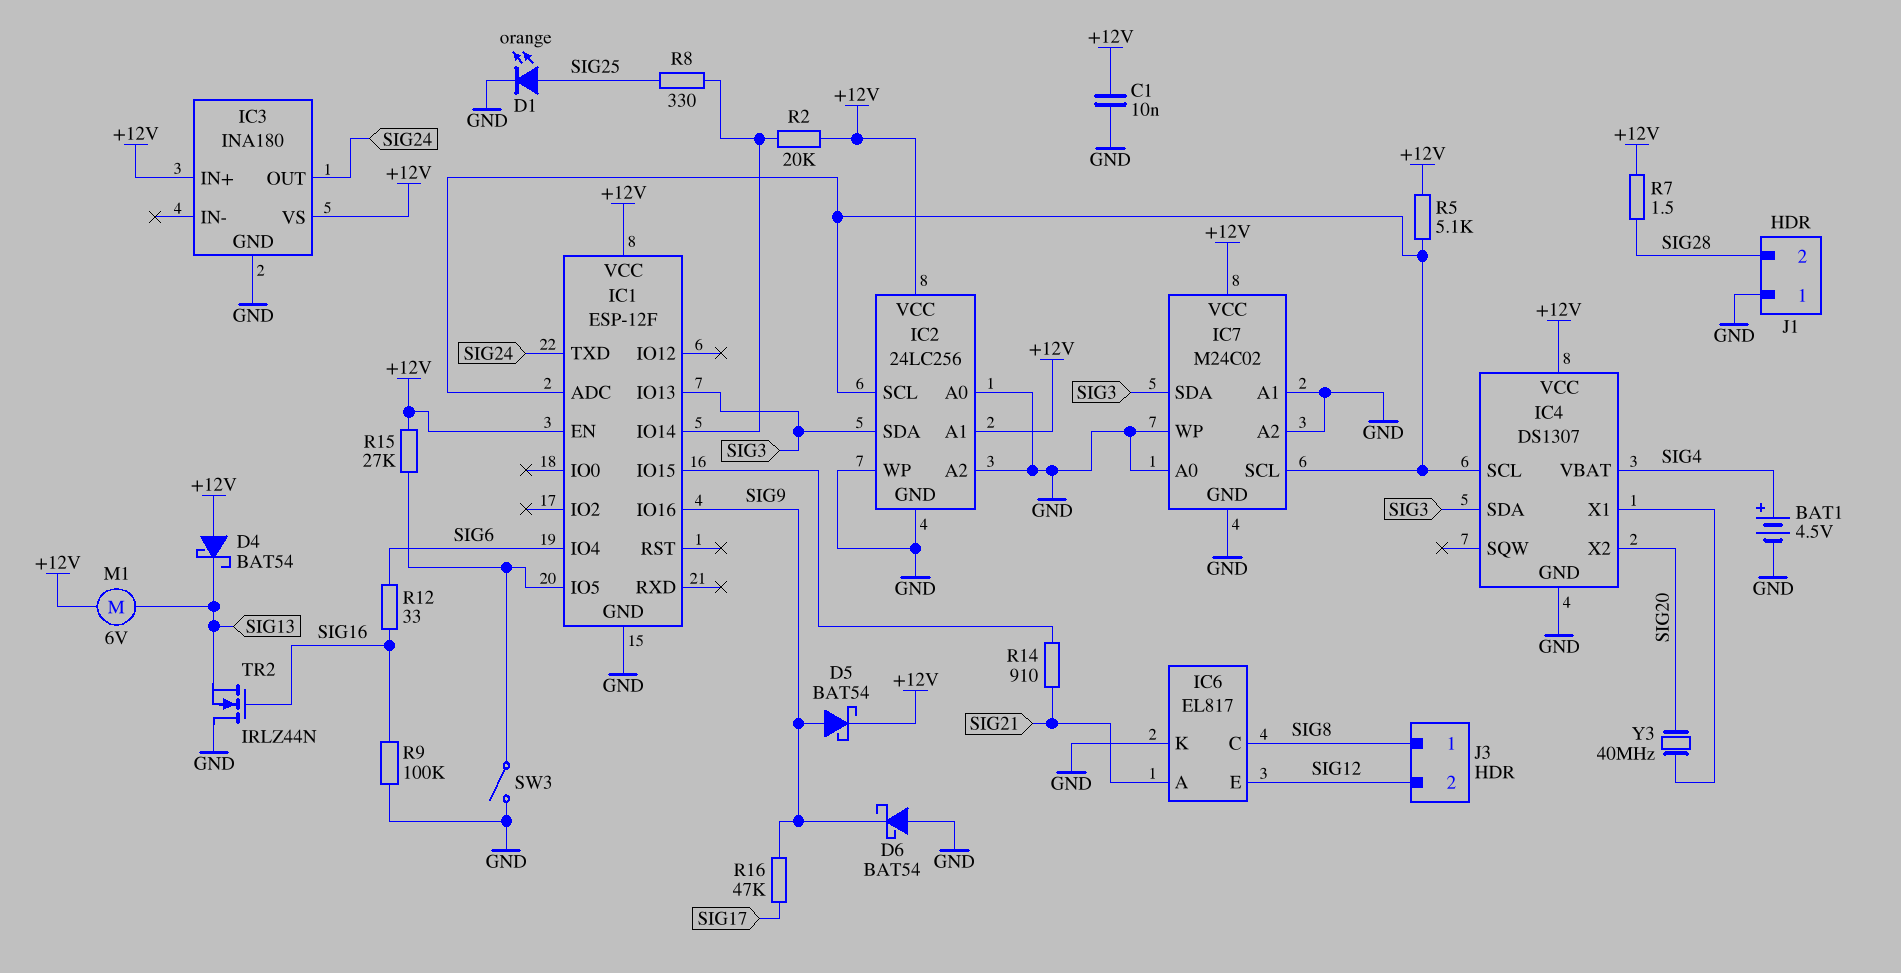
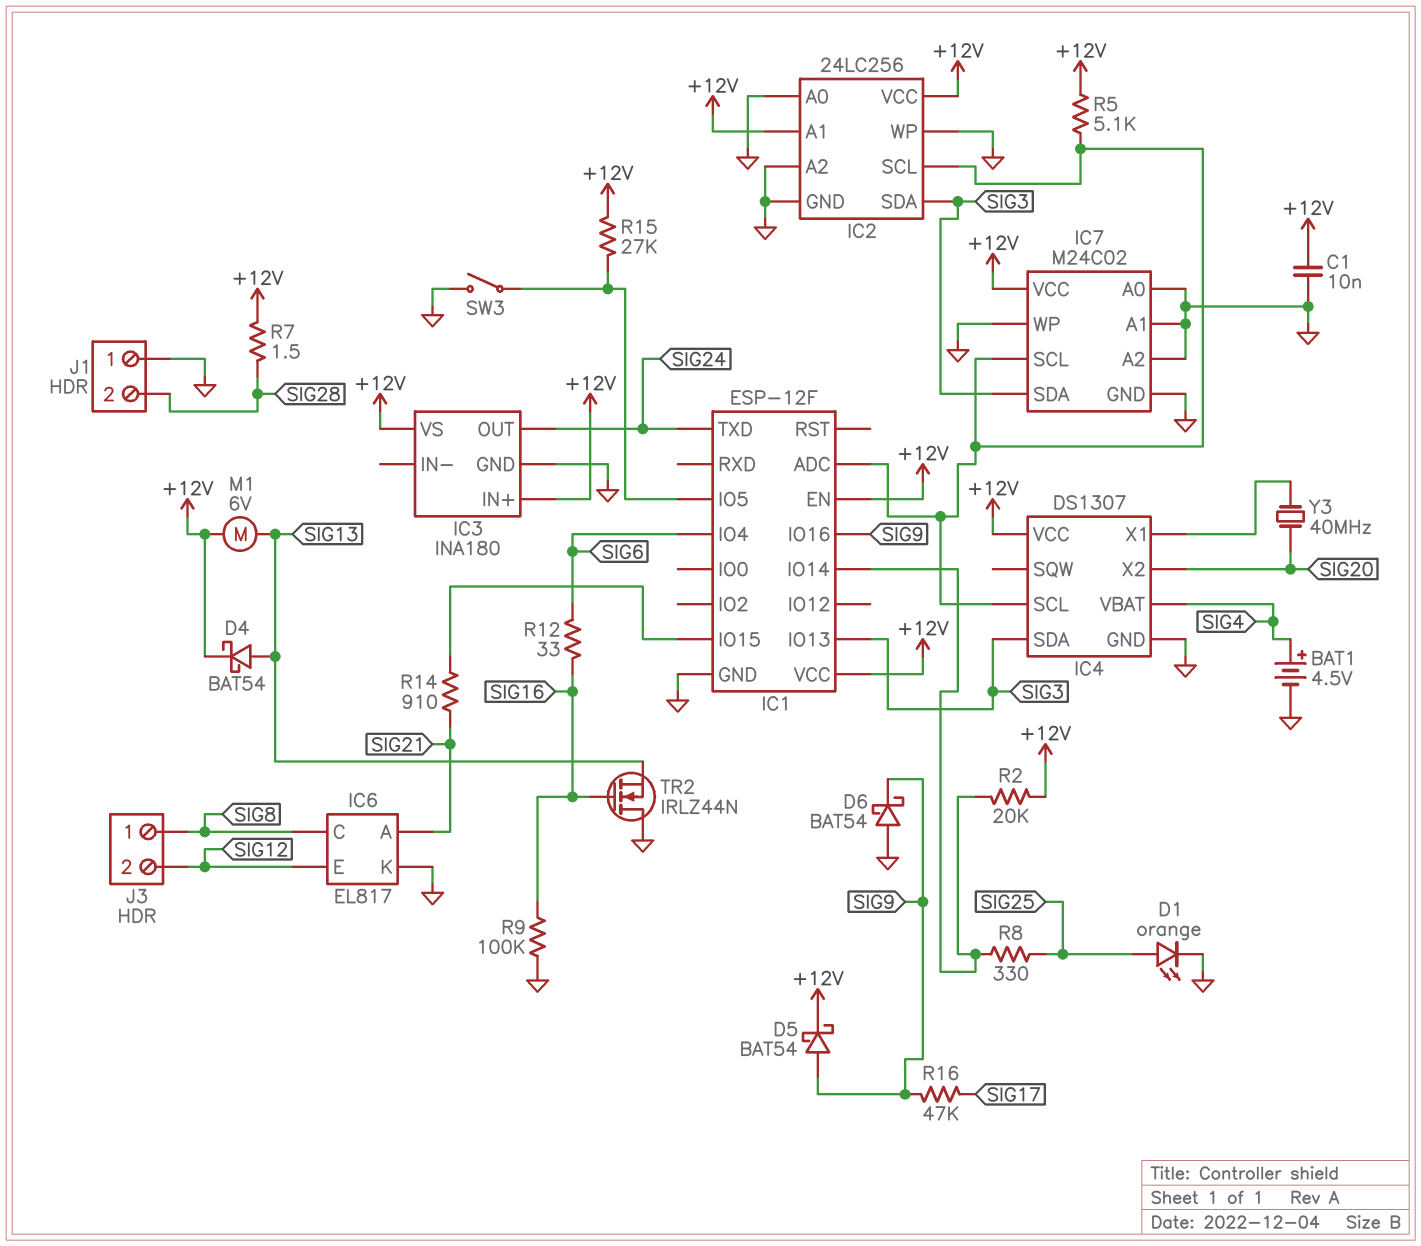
D4: schottky BAT54 (A +12V, K SIG13) -> schottky BAT54 (A SIG13, K +12V)

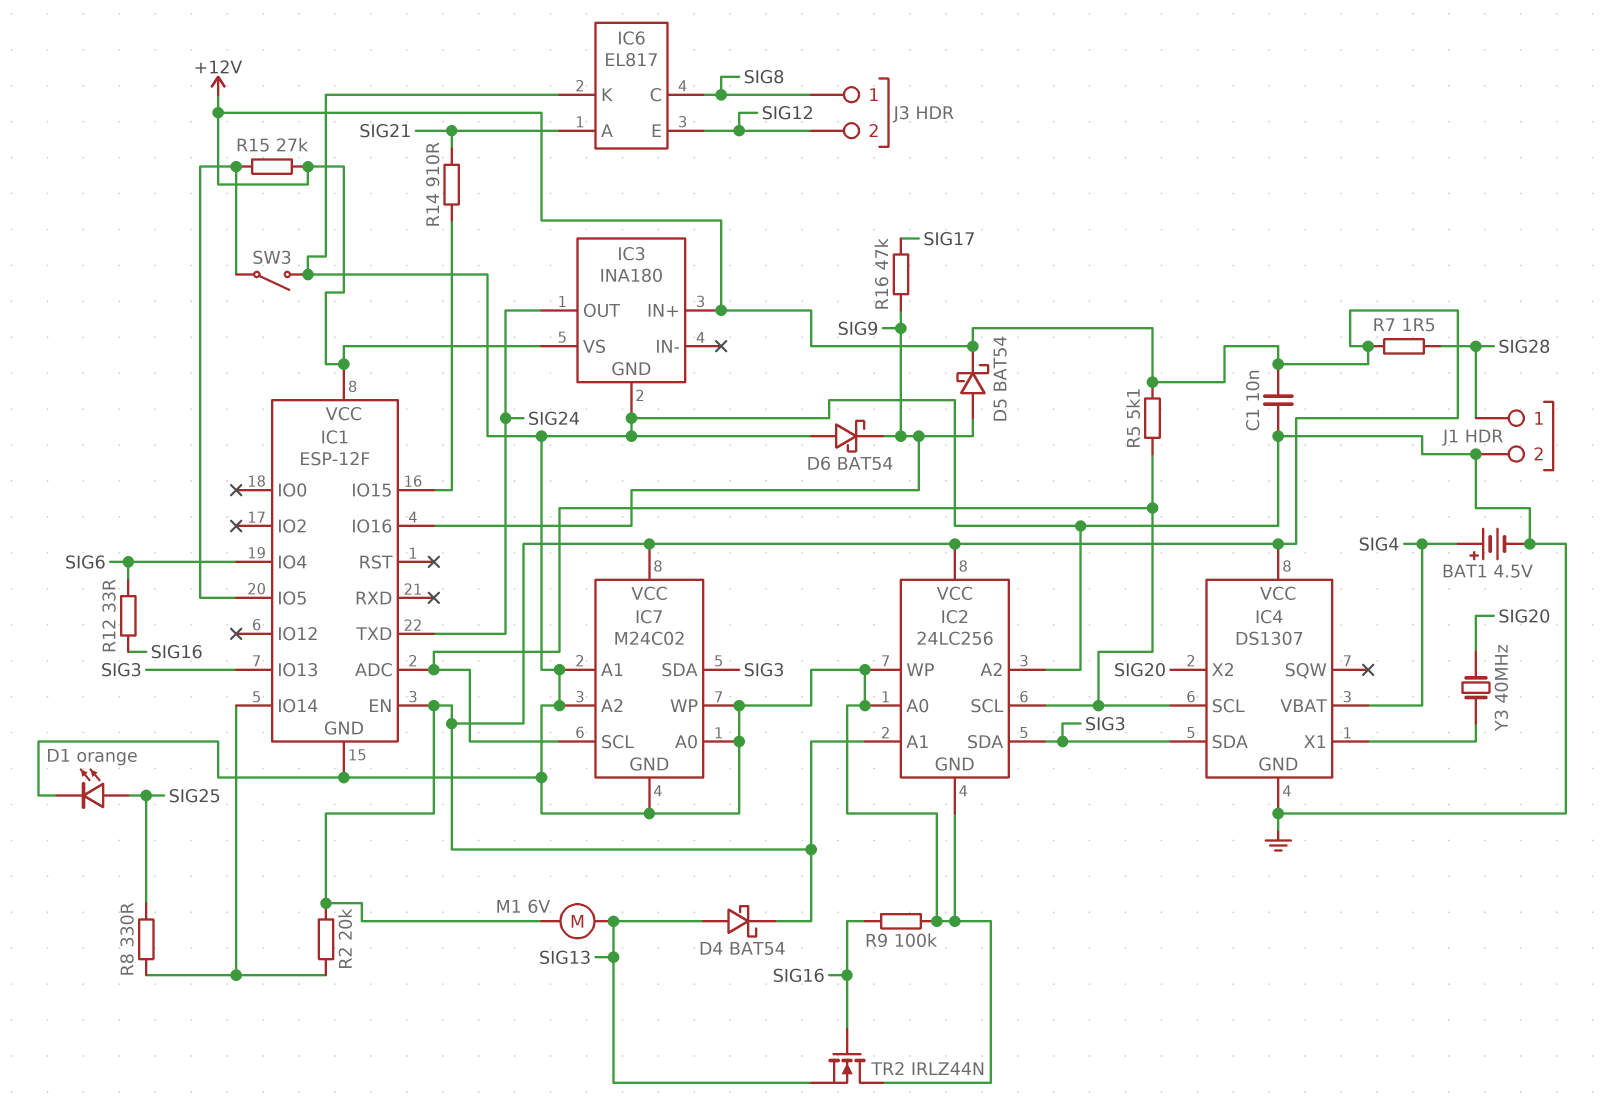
J1 pin 1: GND -> SIG28
J1 pin 2: SIG28 -> GND

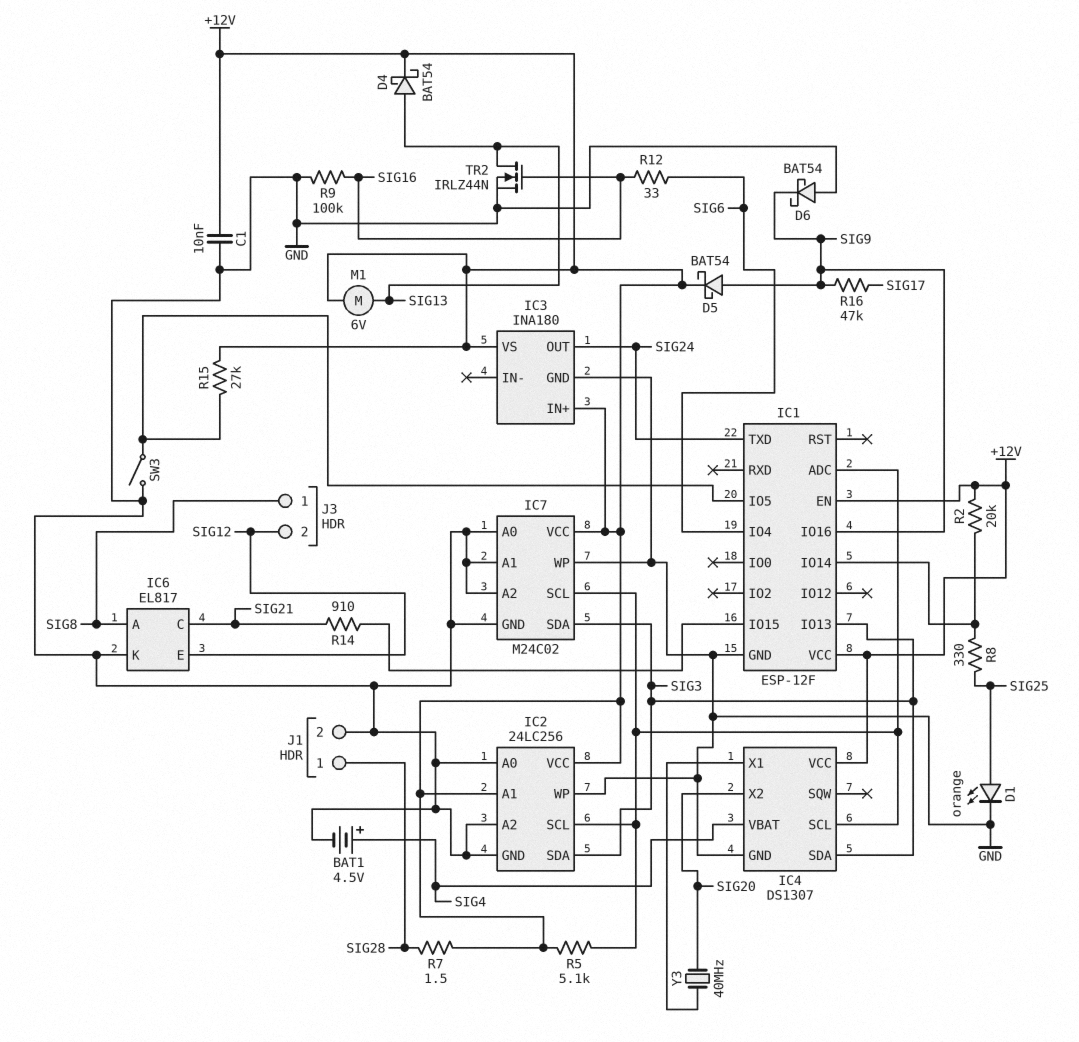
IC6 pin A: SIG21 -> SIG8
IC6 pin C: SIG8 -> SIG21
TR2: NMOS IRLZ44N (G SIG16, D GND, S SIG13) -> NMOS IRLZ44N (G SIG16, D SIG13, S GND)

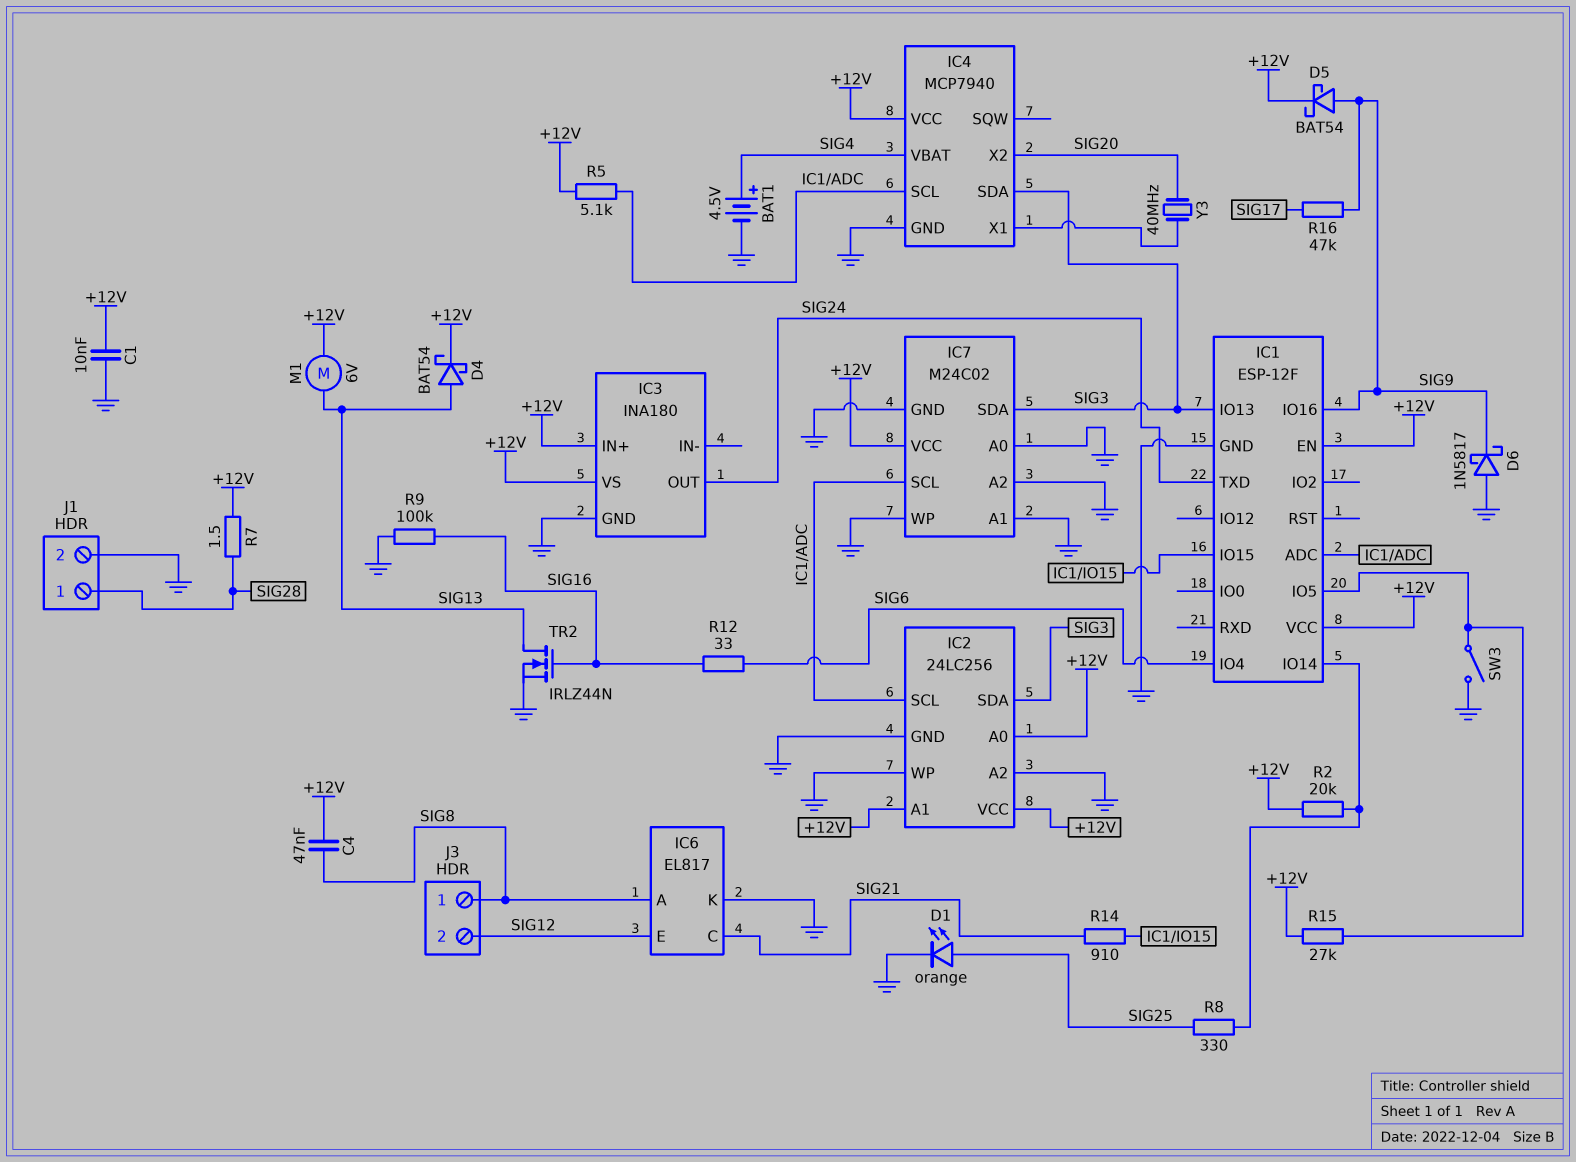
C4: none -> 47nF (+12V, SIG8)
D6: schottky BAT54 (A GND, K SIG9) -> schottky 1N5817 (A GND, K SIG9)
IC2 pin A0: GND -> +12V
IC4: DS1307 -> MCP7940

